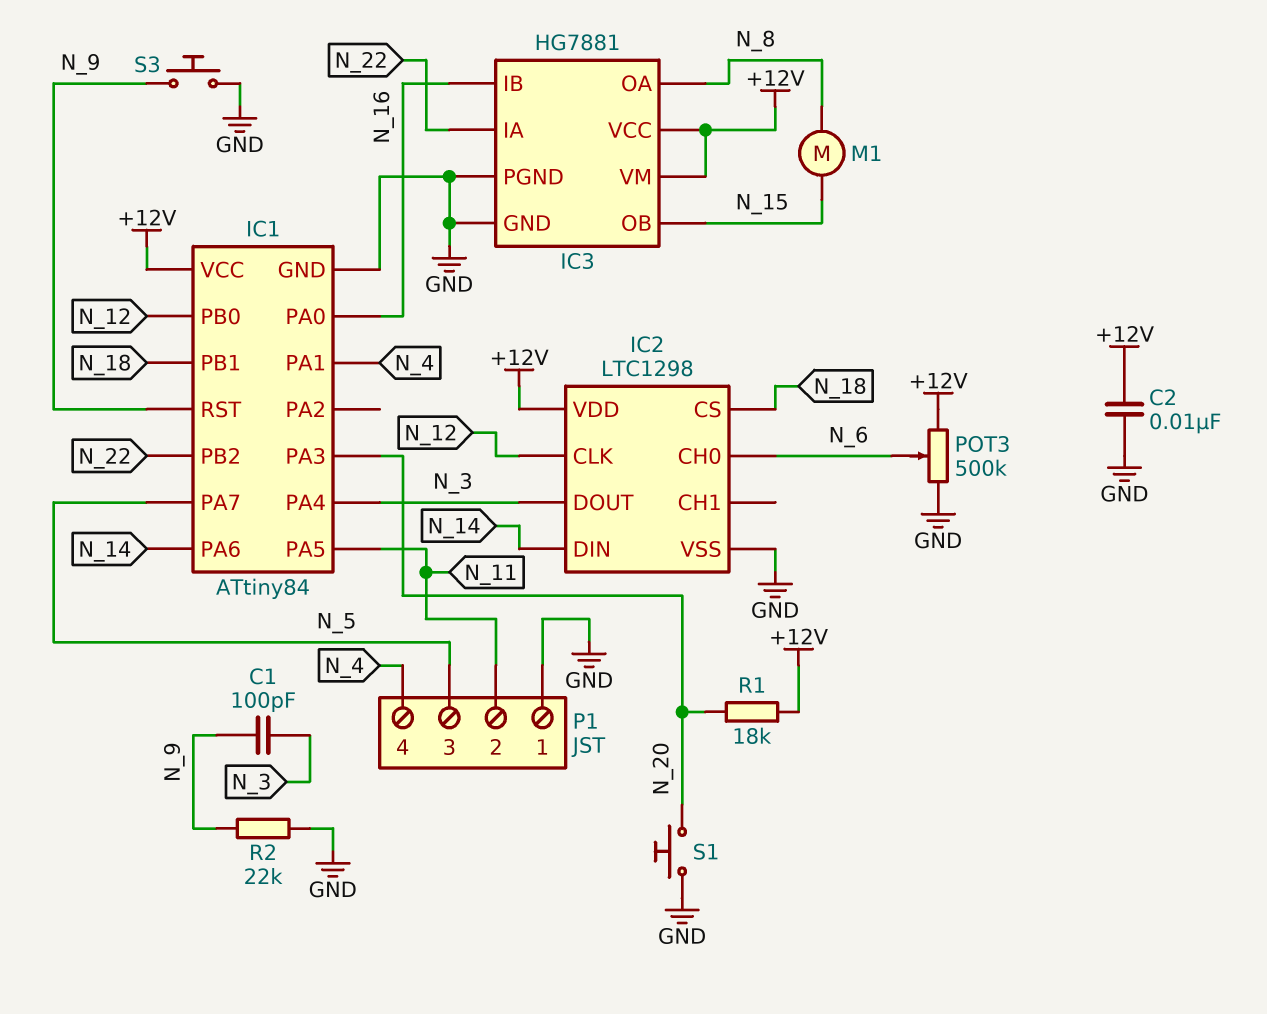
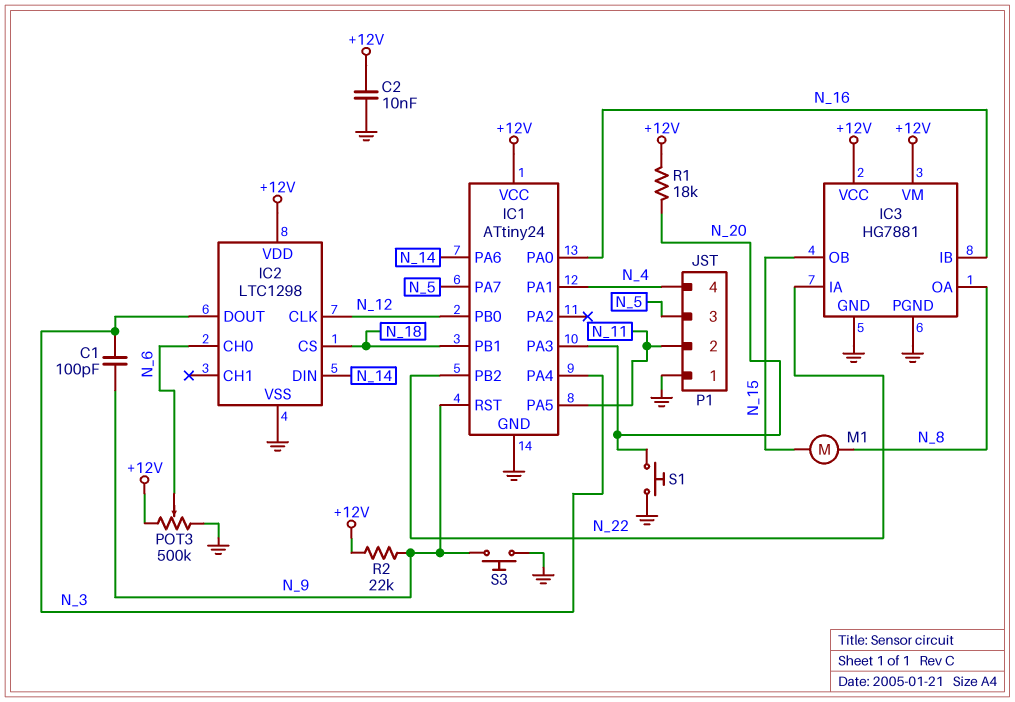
IC1: ATtiny84 -> ATtiny24
R2: 22k (GND, N_9) -> 22k (+12V, N_9)

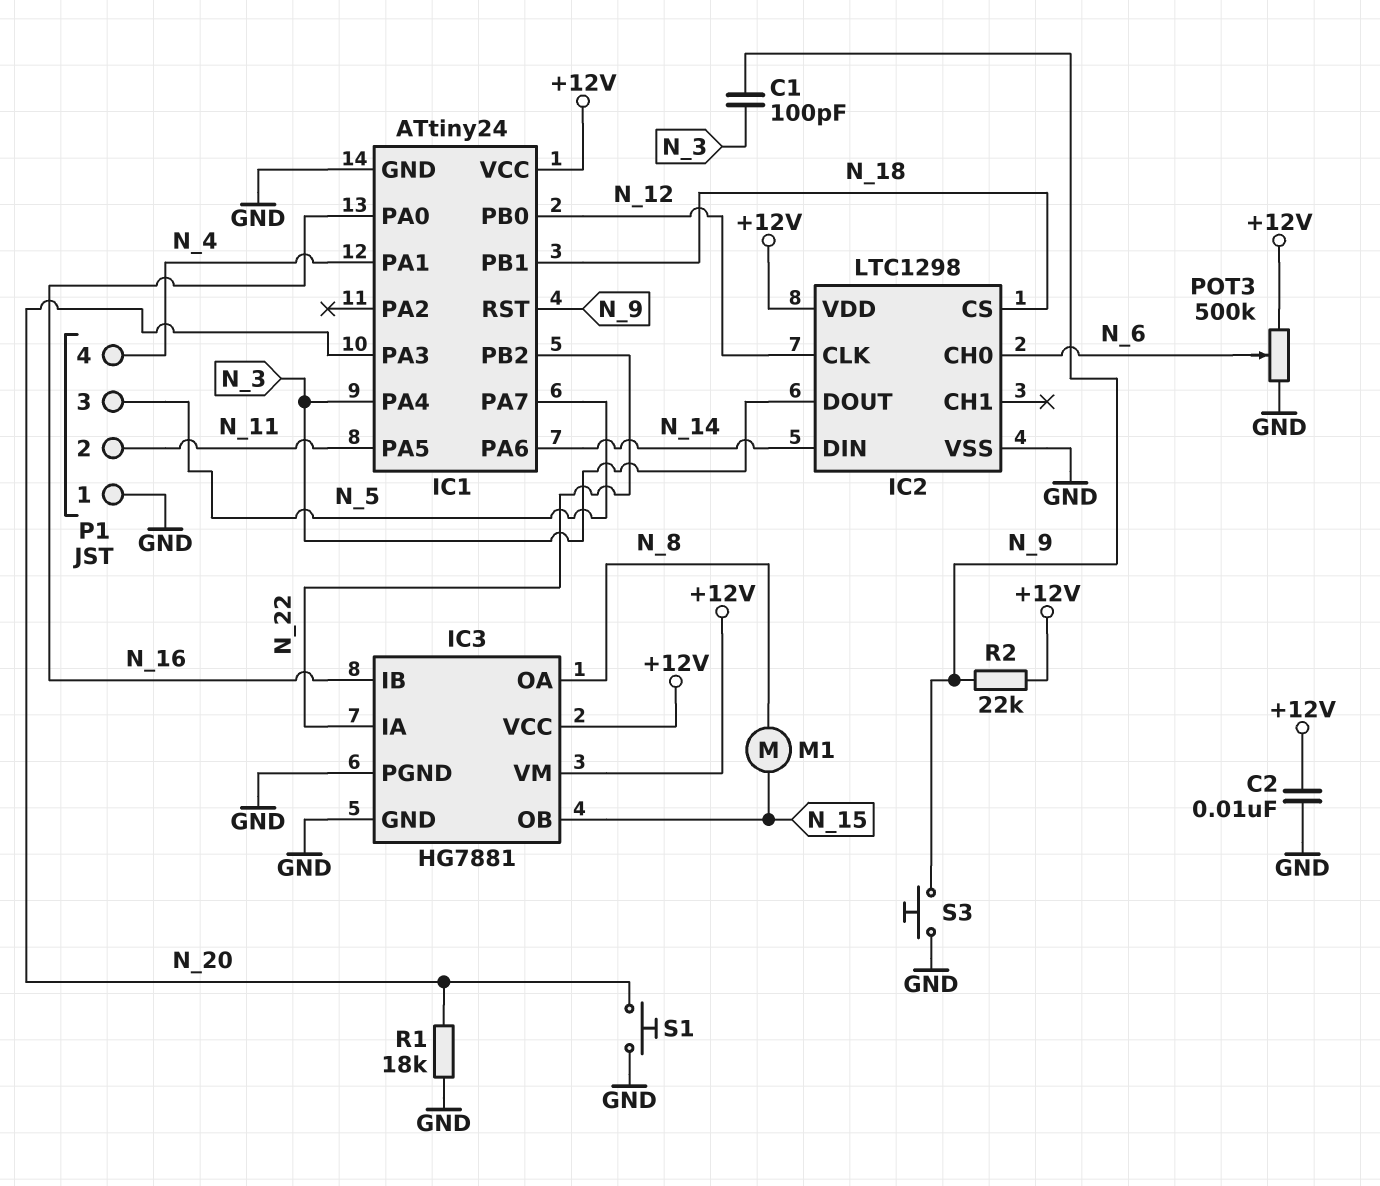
R1: 18k (+12V, N_20) -> 18k (GND, N_20)

